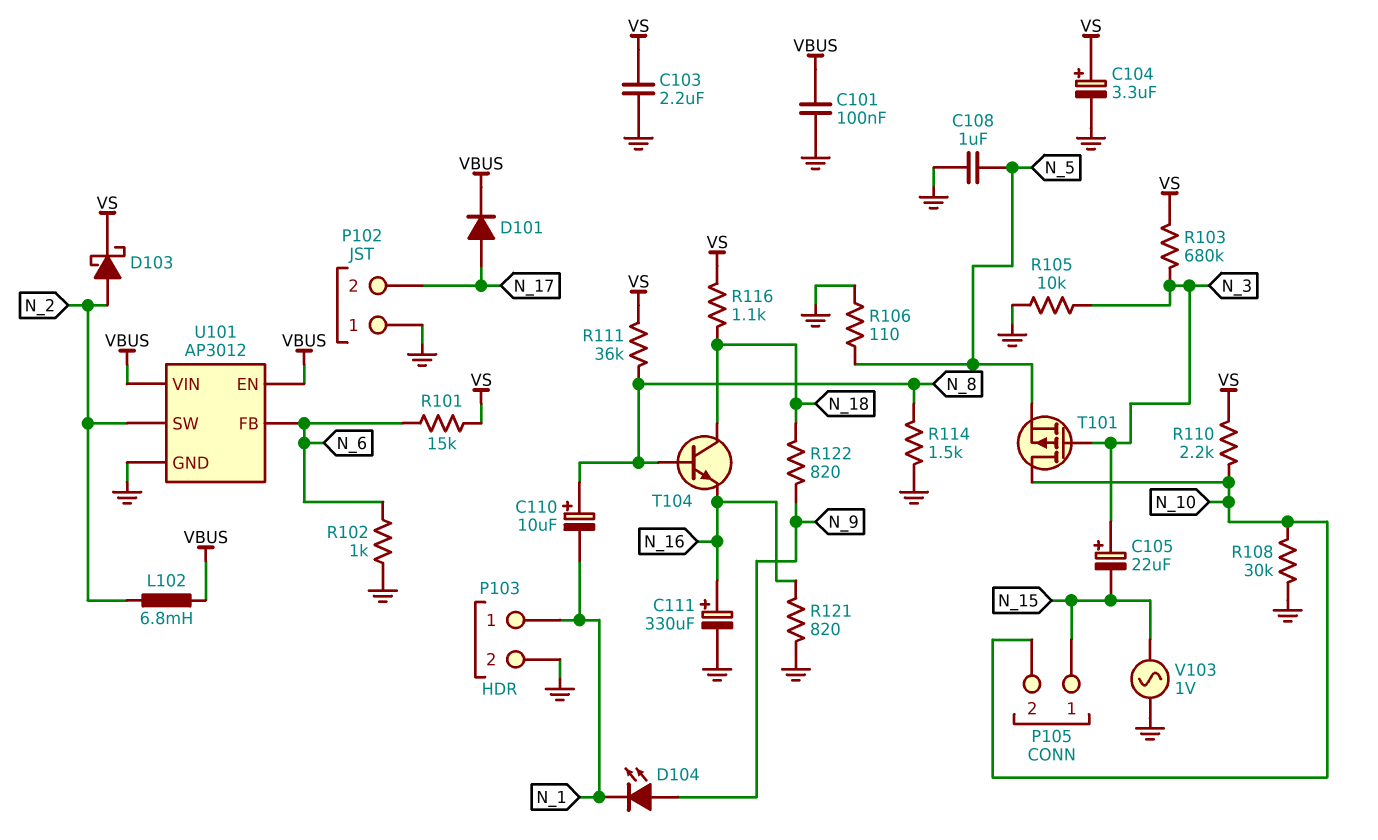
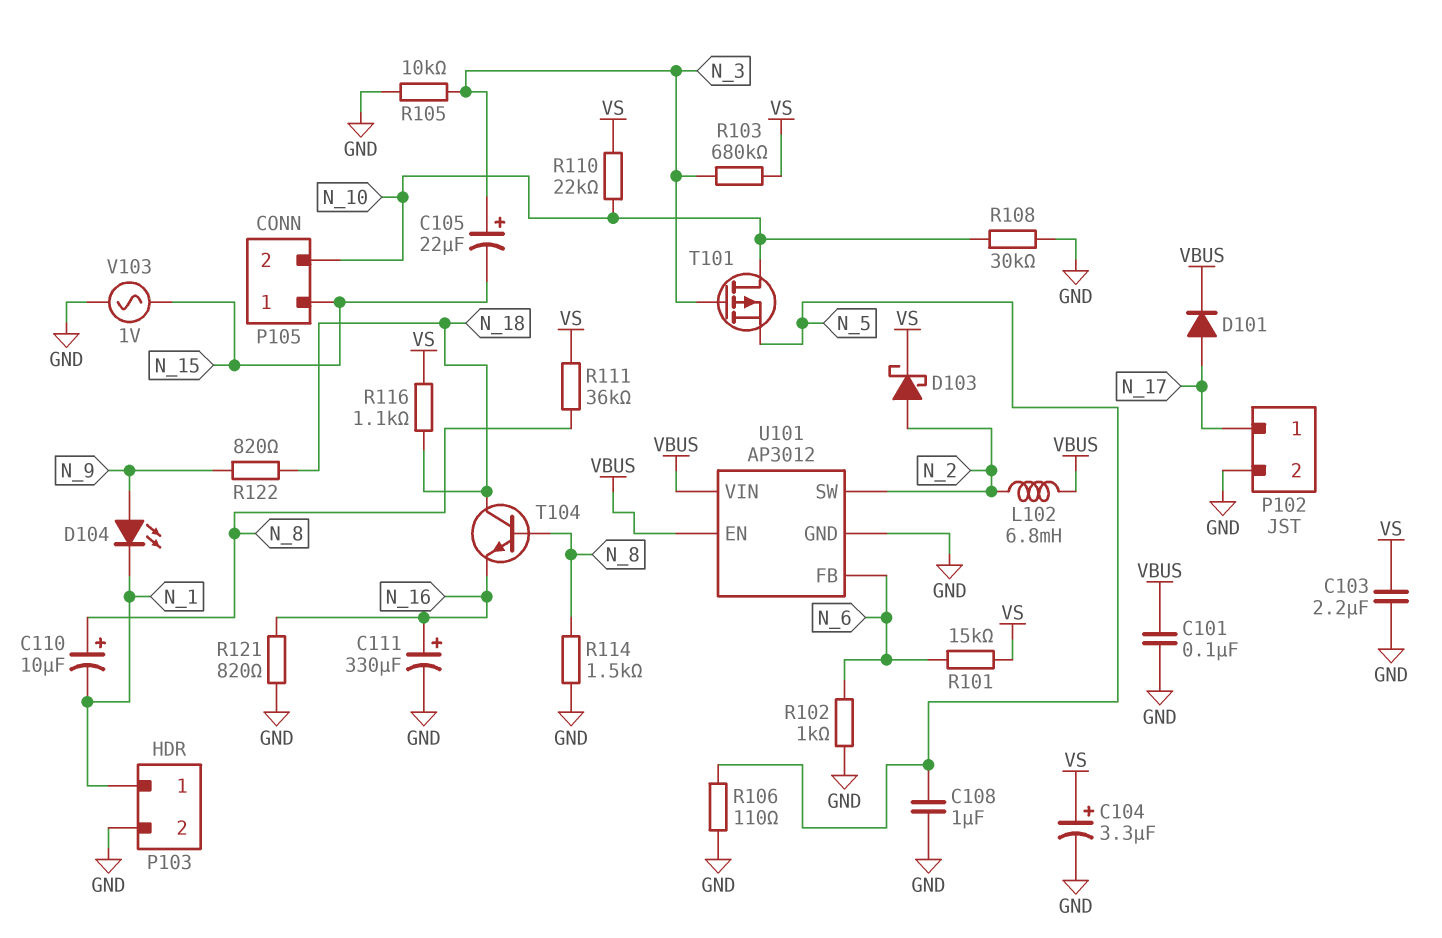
P102 pin 1: GND -> N_17
P102 pin 2: N_17 -> GND
R110: 2.2k (N_10, VS) -> 22k (N_10, VS)

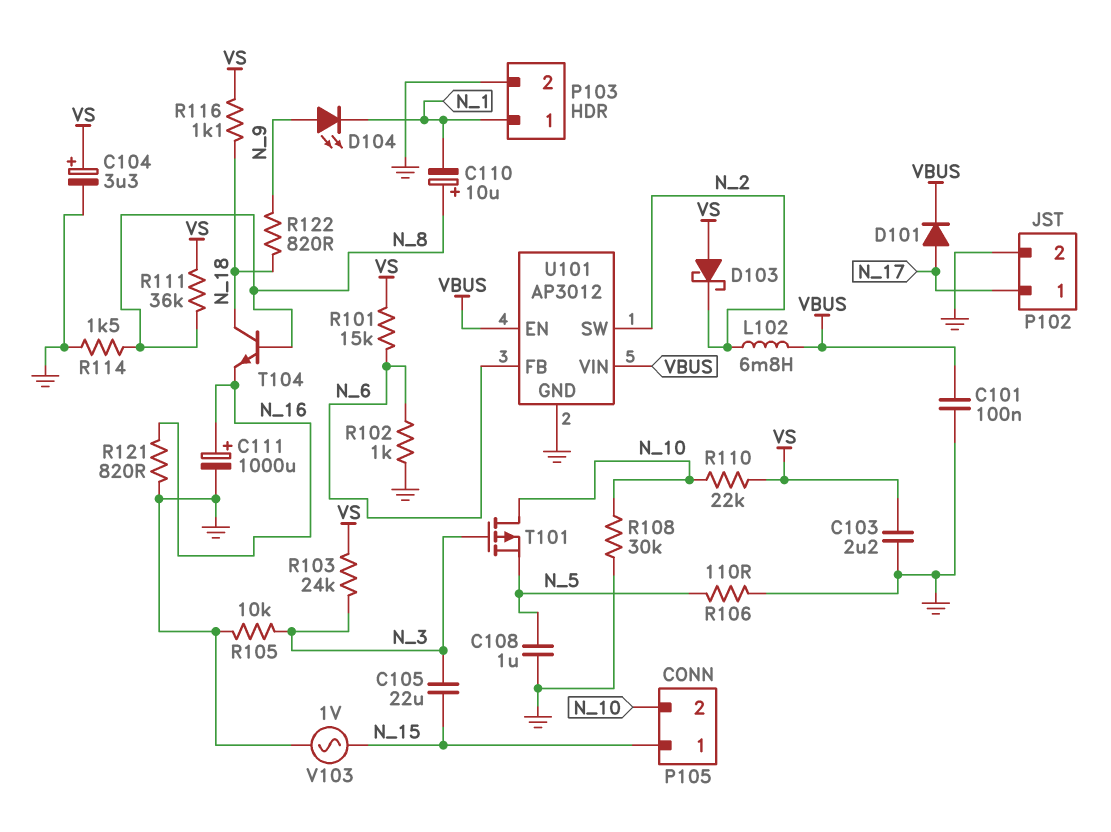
C105: 22uF (plus N_3, minus N_15) -> 22uF (N_3, N_15)
C111: 330uF (plus N_16, minus GND) -> 1000uF (plus N_16, minus GND)
D103: schottky (A N_2, K VS) -> schottky (A VS, K N_2)
R103: 680k (N_3, VS) -> 24k (N_3, VS)

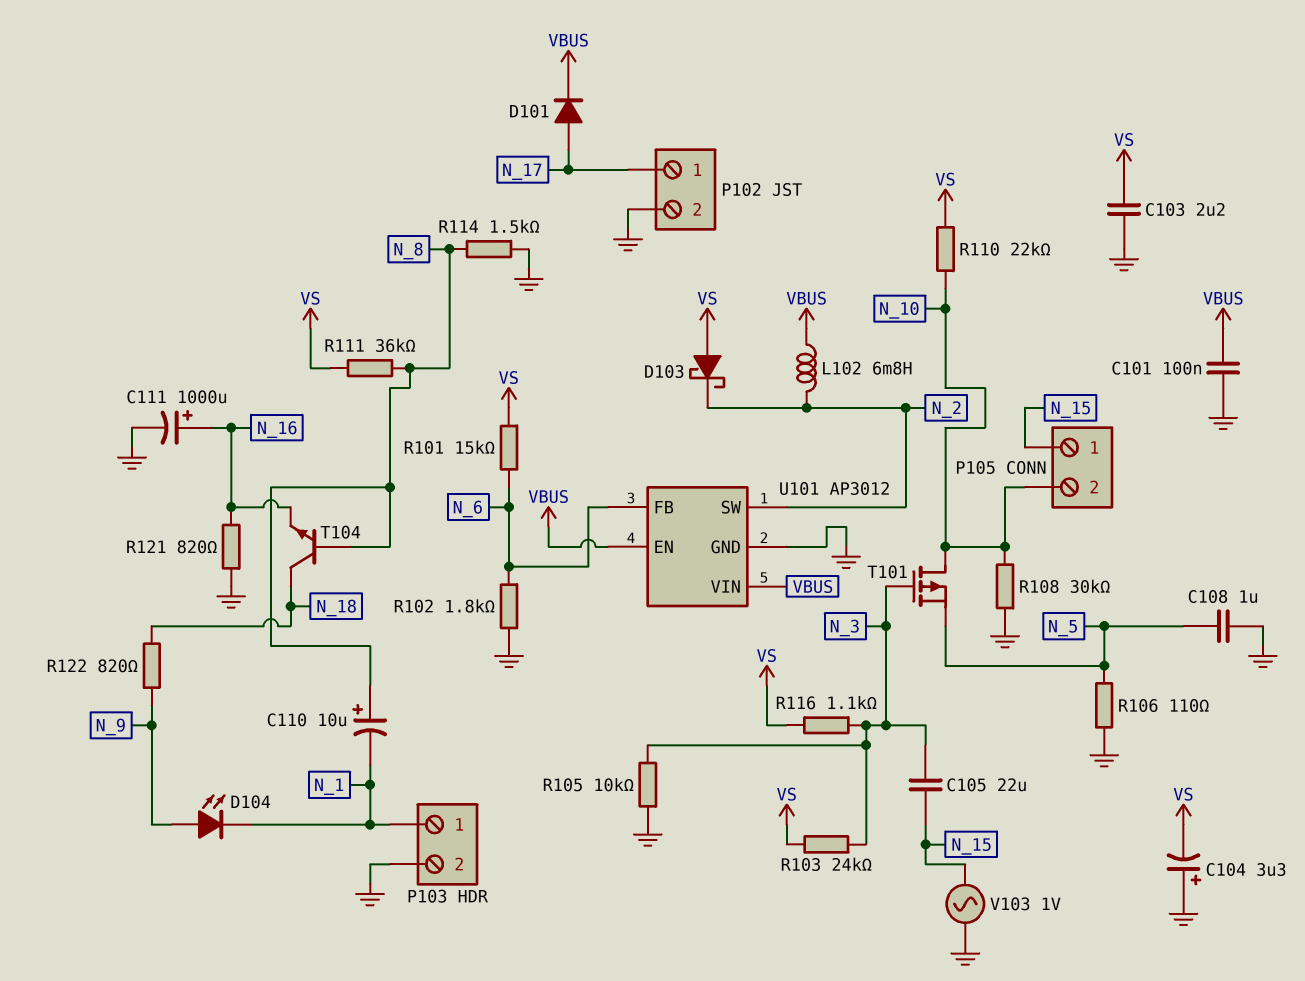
C104: 3.3uF (plus VS, minus GND) -> 3.3uF (plus GND, minus VS)
R102: 1k (GND, N_6) -> 1.8k (GND, N_6)
R116: 1.1k (N_18, VS) -> 1.1k (N_3, VS)

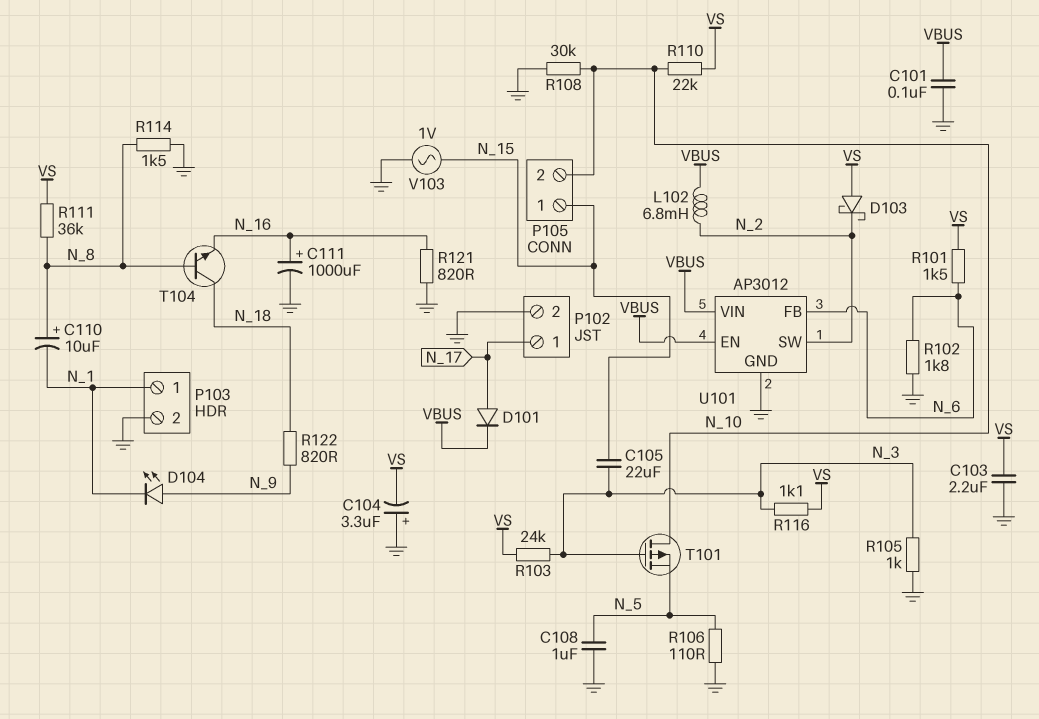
R101: 15k (N_6, VS) -> 1.5k (N_6, VS)
R105: 10k (GND, N_3) -> 1k (GND, N_3)

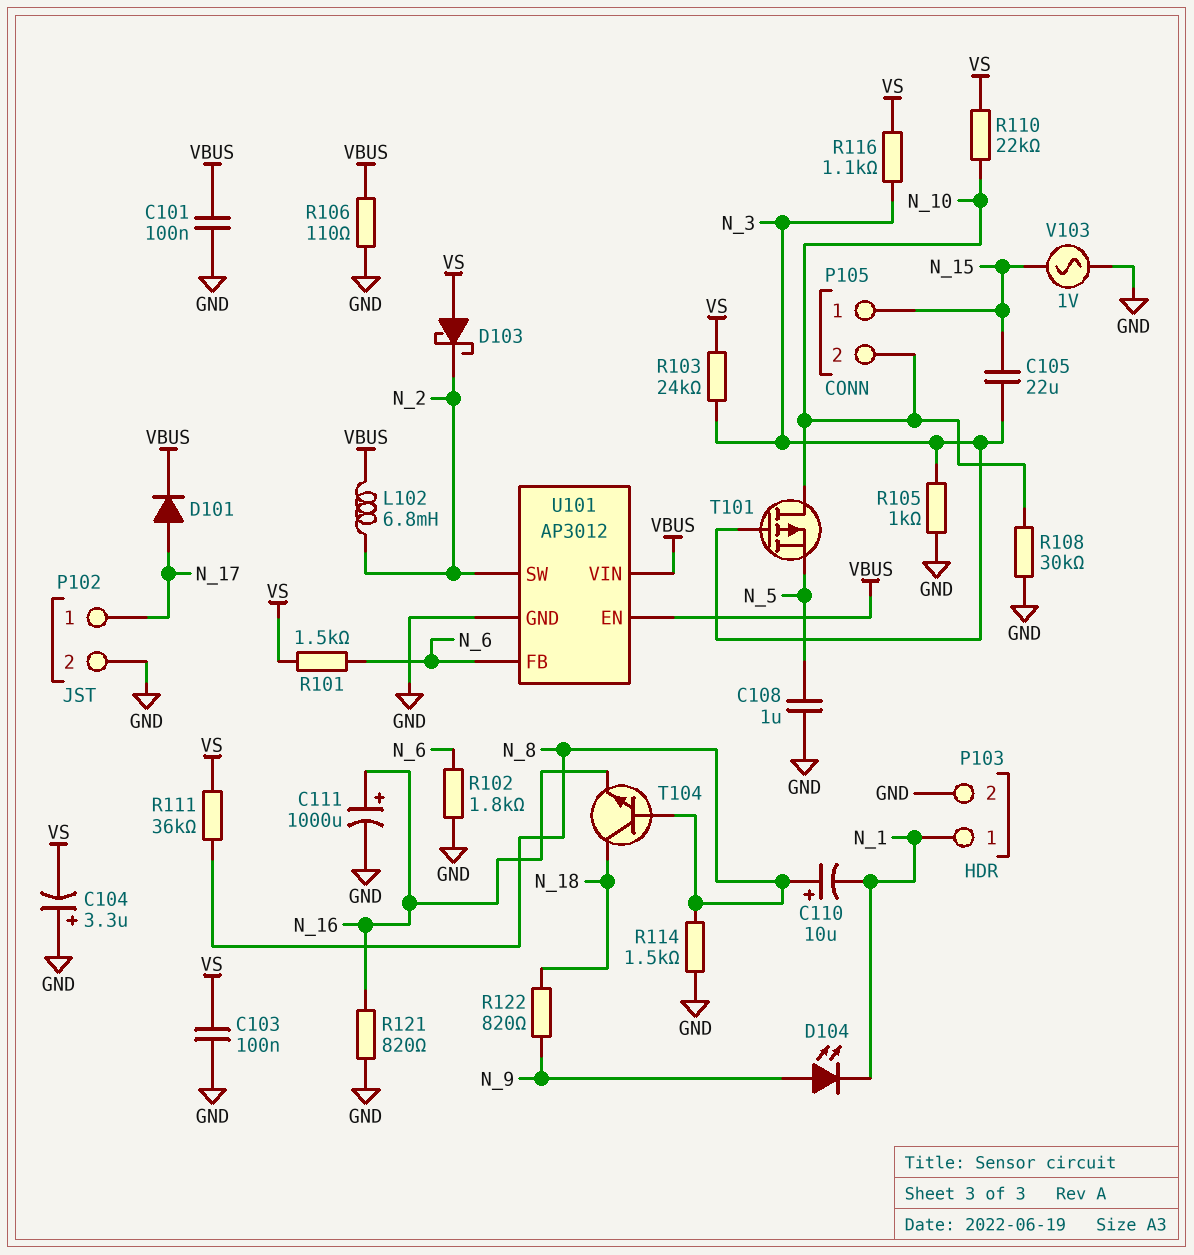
C103: 2.2uF (GND, VS) -> 100nF (GND, VS)
R106: 110 (GND, N_5) -> 110 (GND, VBUS)

